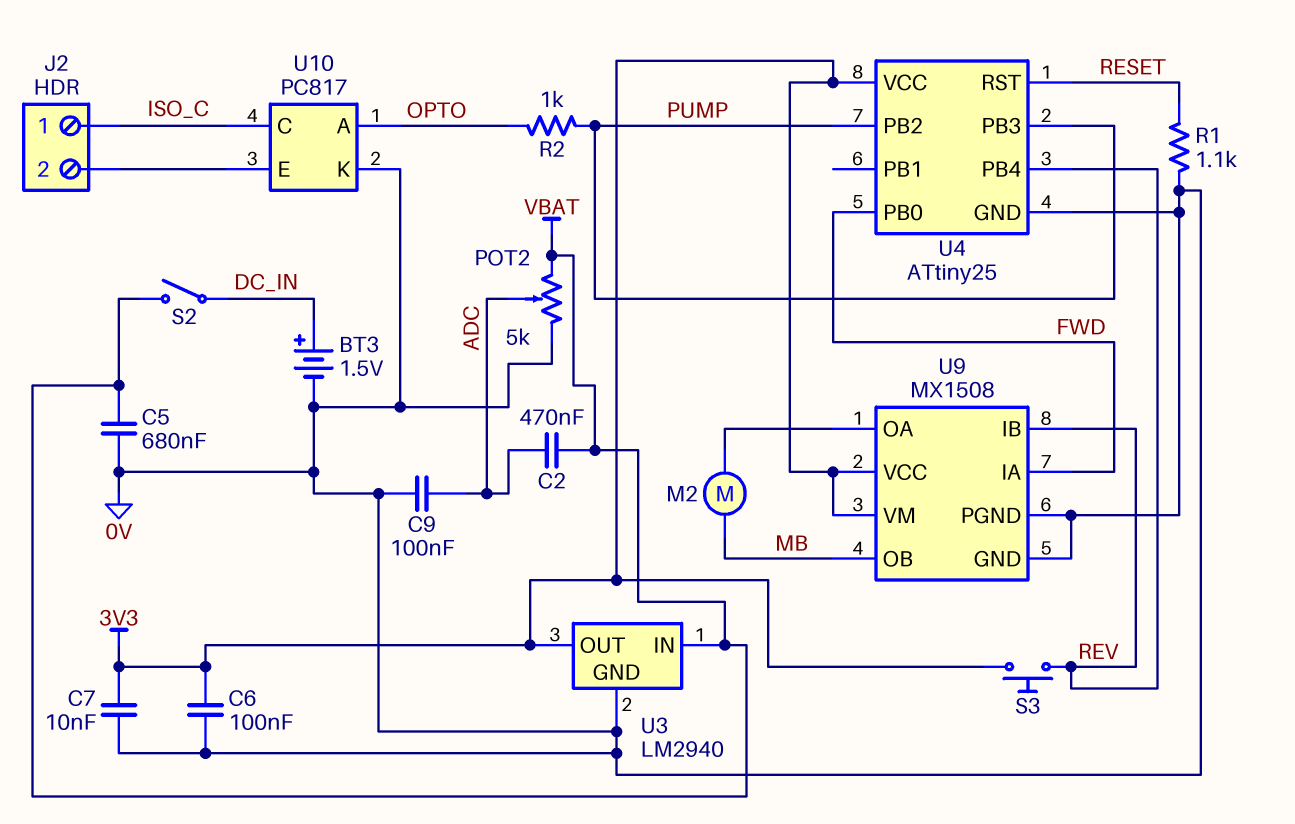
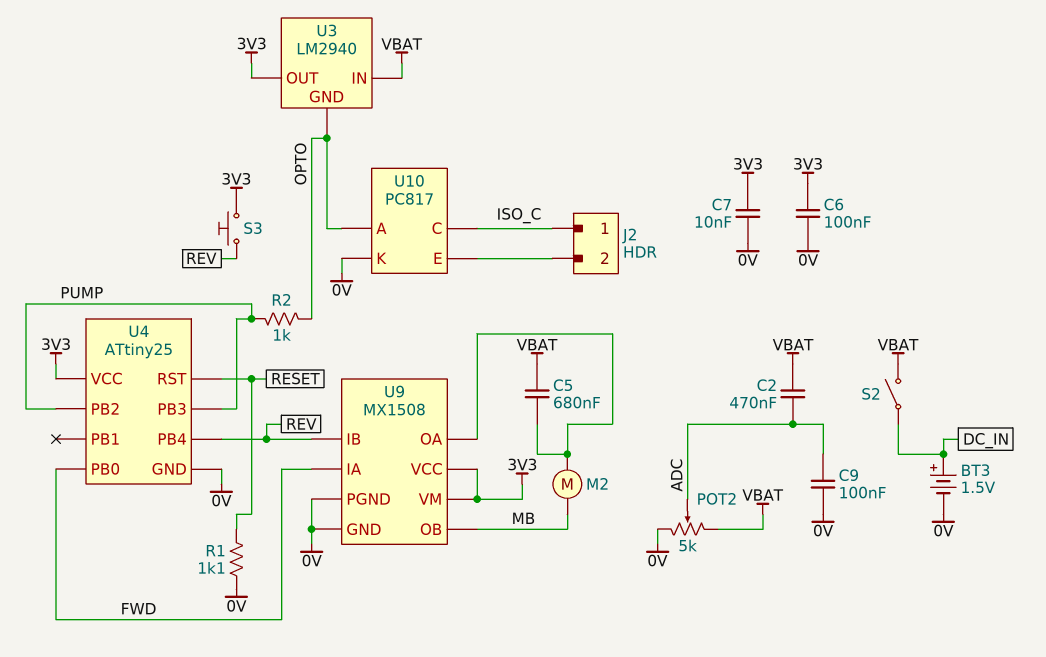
C5: 680nF (0V, VBAT) -> 680nF (U9/OA, VBAT)
U3 pin GND: 0V -> OPTO

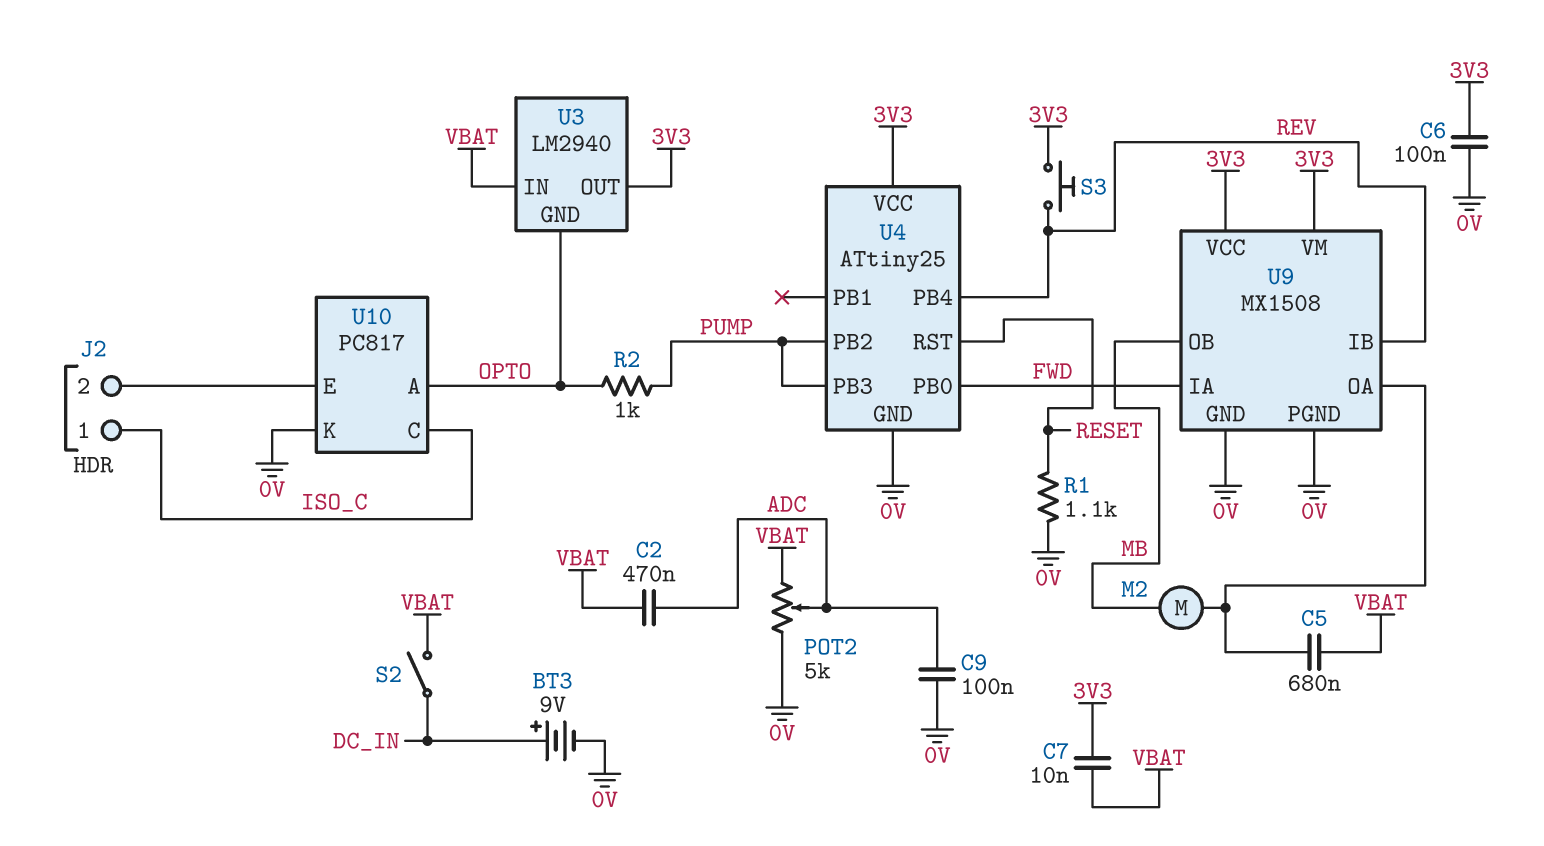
BT3: 1.5V (plus DC_IN, minus 0V) -> 9V (plus DC_IN, minus 0V)
C7: 10nF (0V, 3V3) -> 10nF (3V3, VBAT)

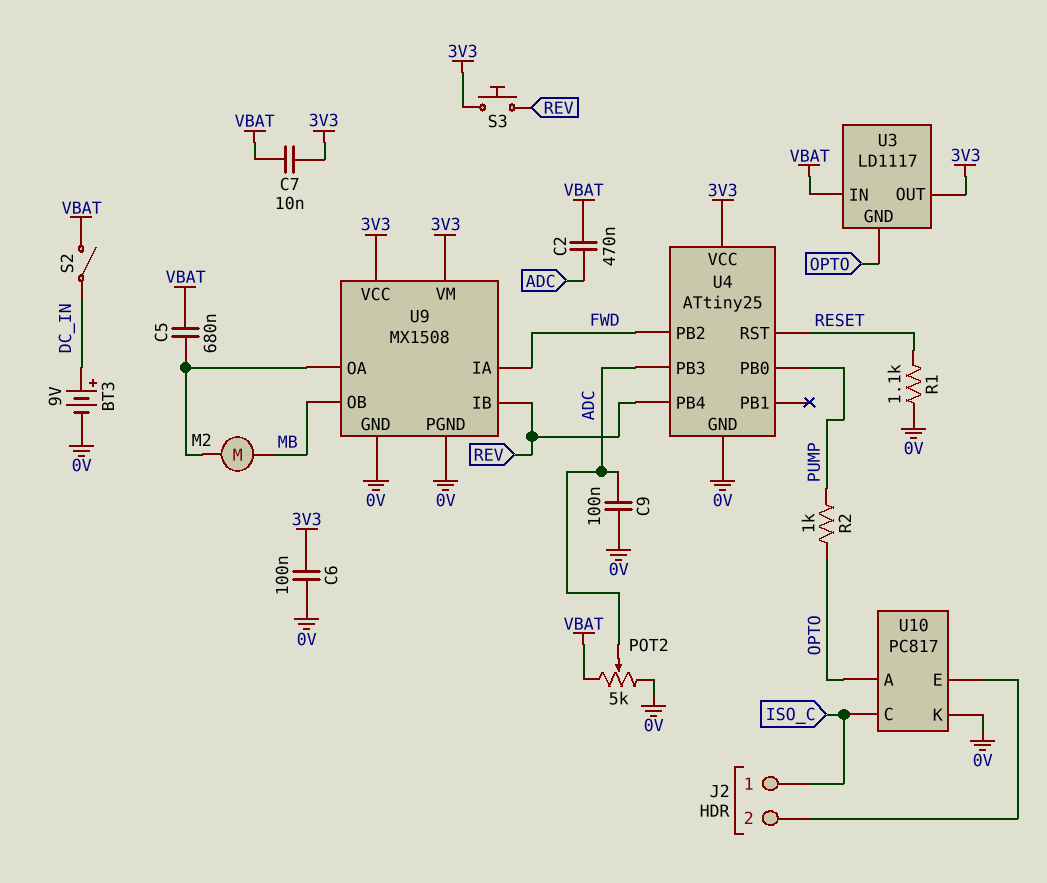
U3: LM2940 -> LD1117
U4 pin PB0: FWD -> PUMP
U4 pin PB2: PUMP -> FWD
U4 pin PB3: PUMP -> ADC

